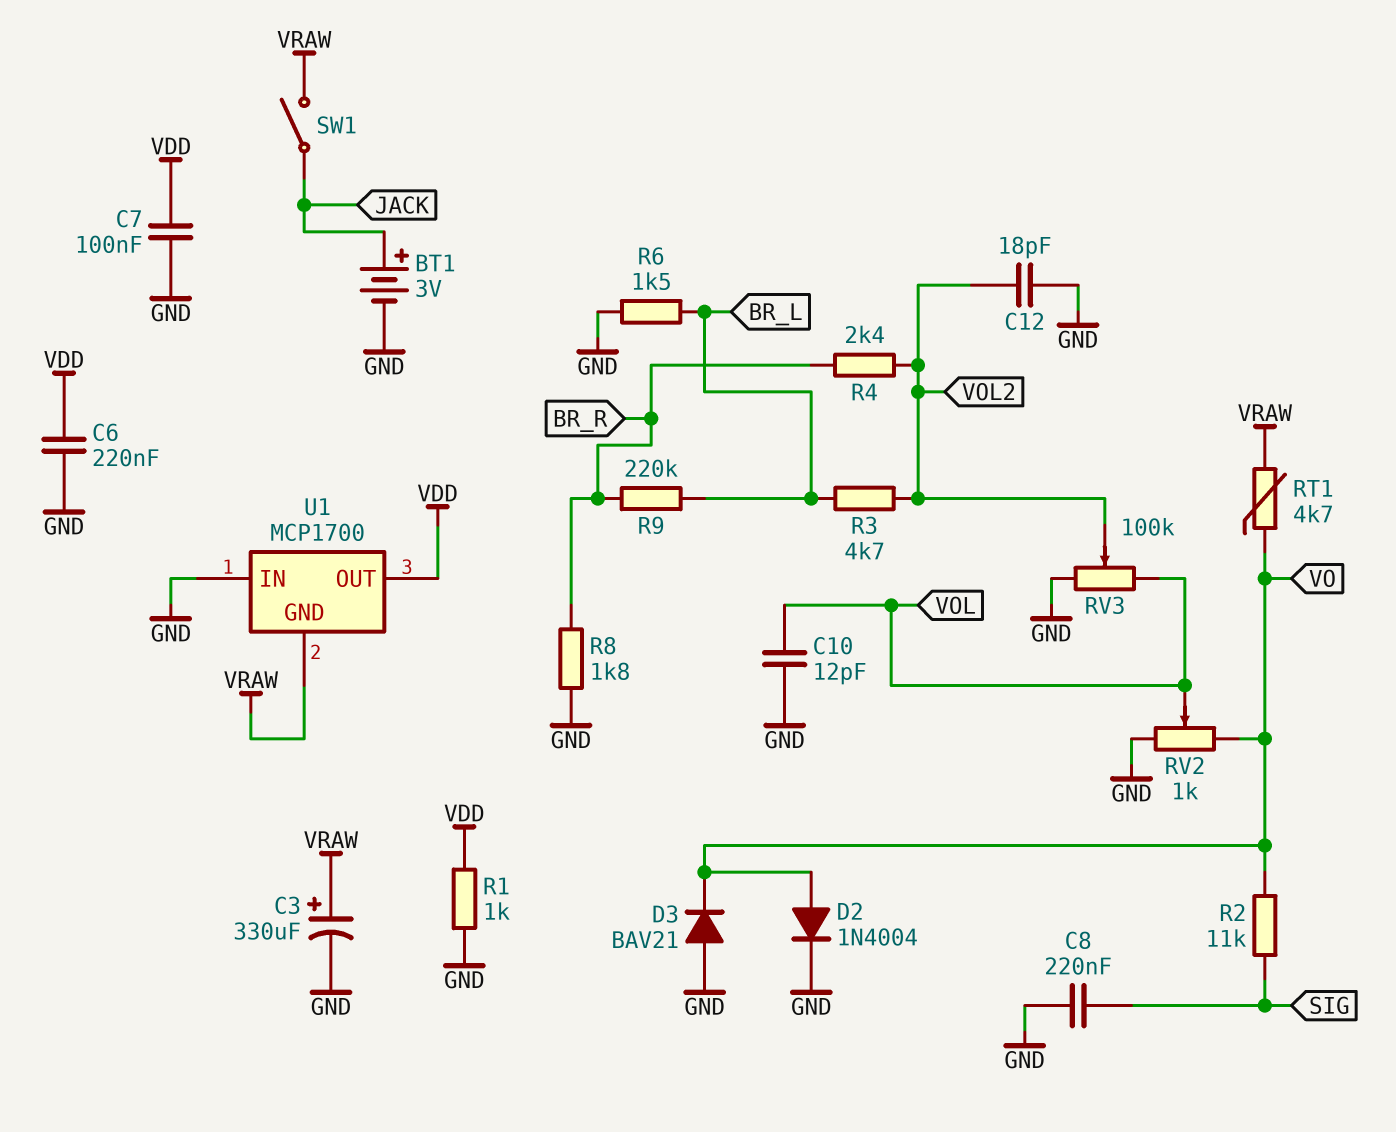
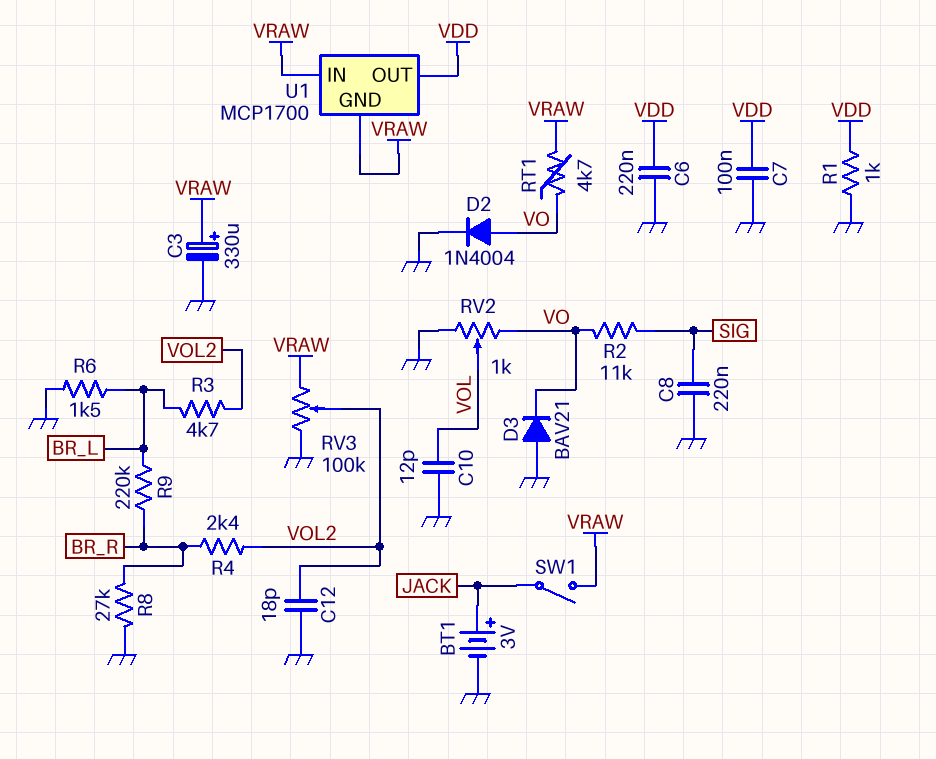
R8: 1.8k (BR_R, GND) -> 27k (BR_R, GND)
RV3: 100k (GND, VOL, wiper VOL2) -> 100k (GND, VRAW, wiper VOL2)
U1 pin IN: GND -> VRAW

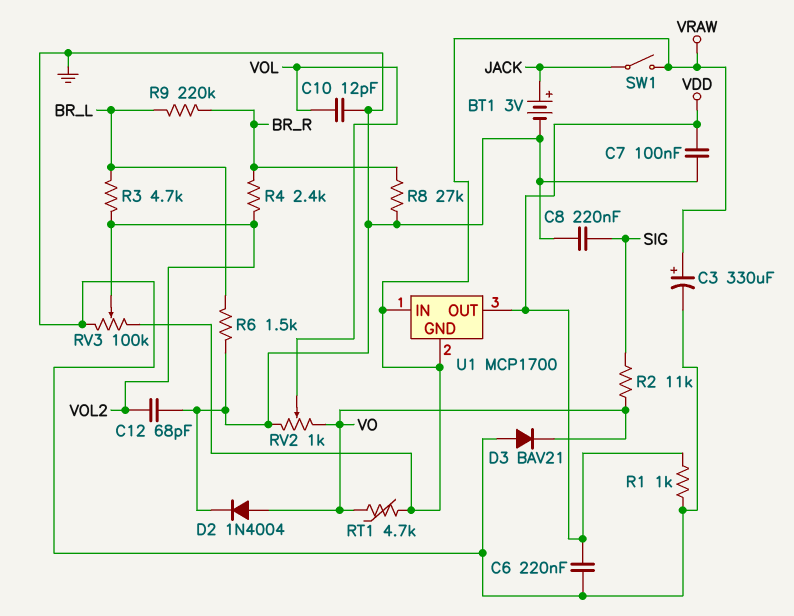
C12: 18pF (GND, VOL2) -> 68pF (GND, VOL2)

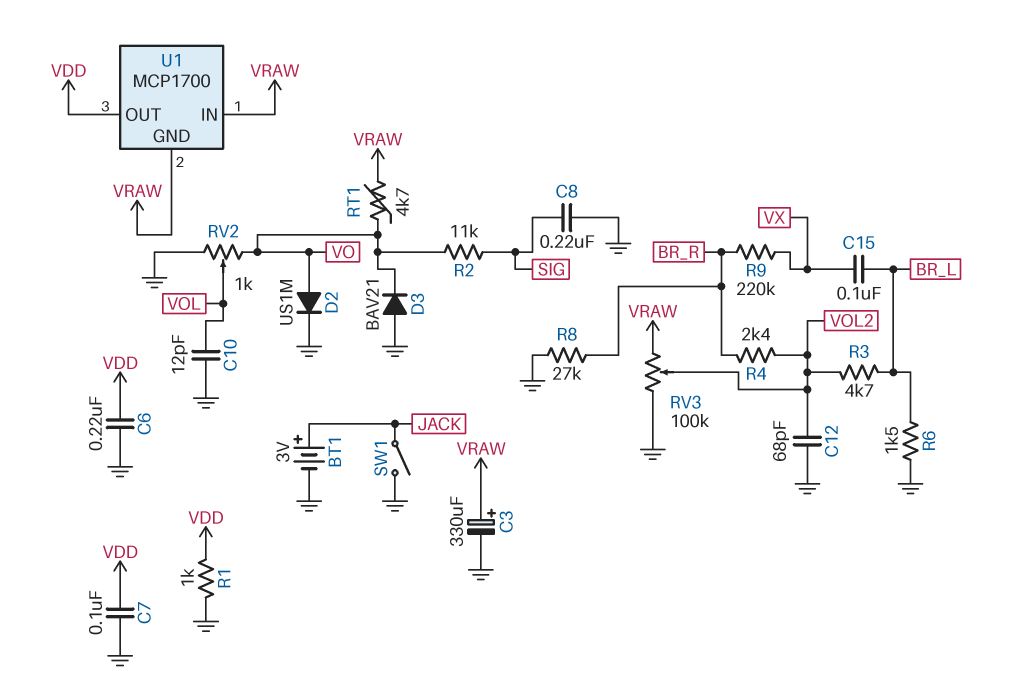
C15: none -> 100nF (BR_L, VX)
D2: diode 1N4004 (A VO, K GND) -> diode US1M (A VO, K GND)
R9: 220k (BR_L, BR_R) -> 220k (BR_R, VX)
SW1: switch (JACK, VRAW) -> switch (GND, JACK)

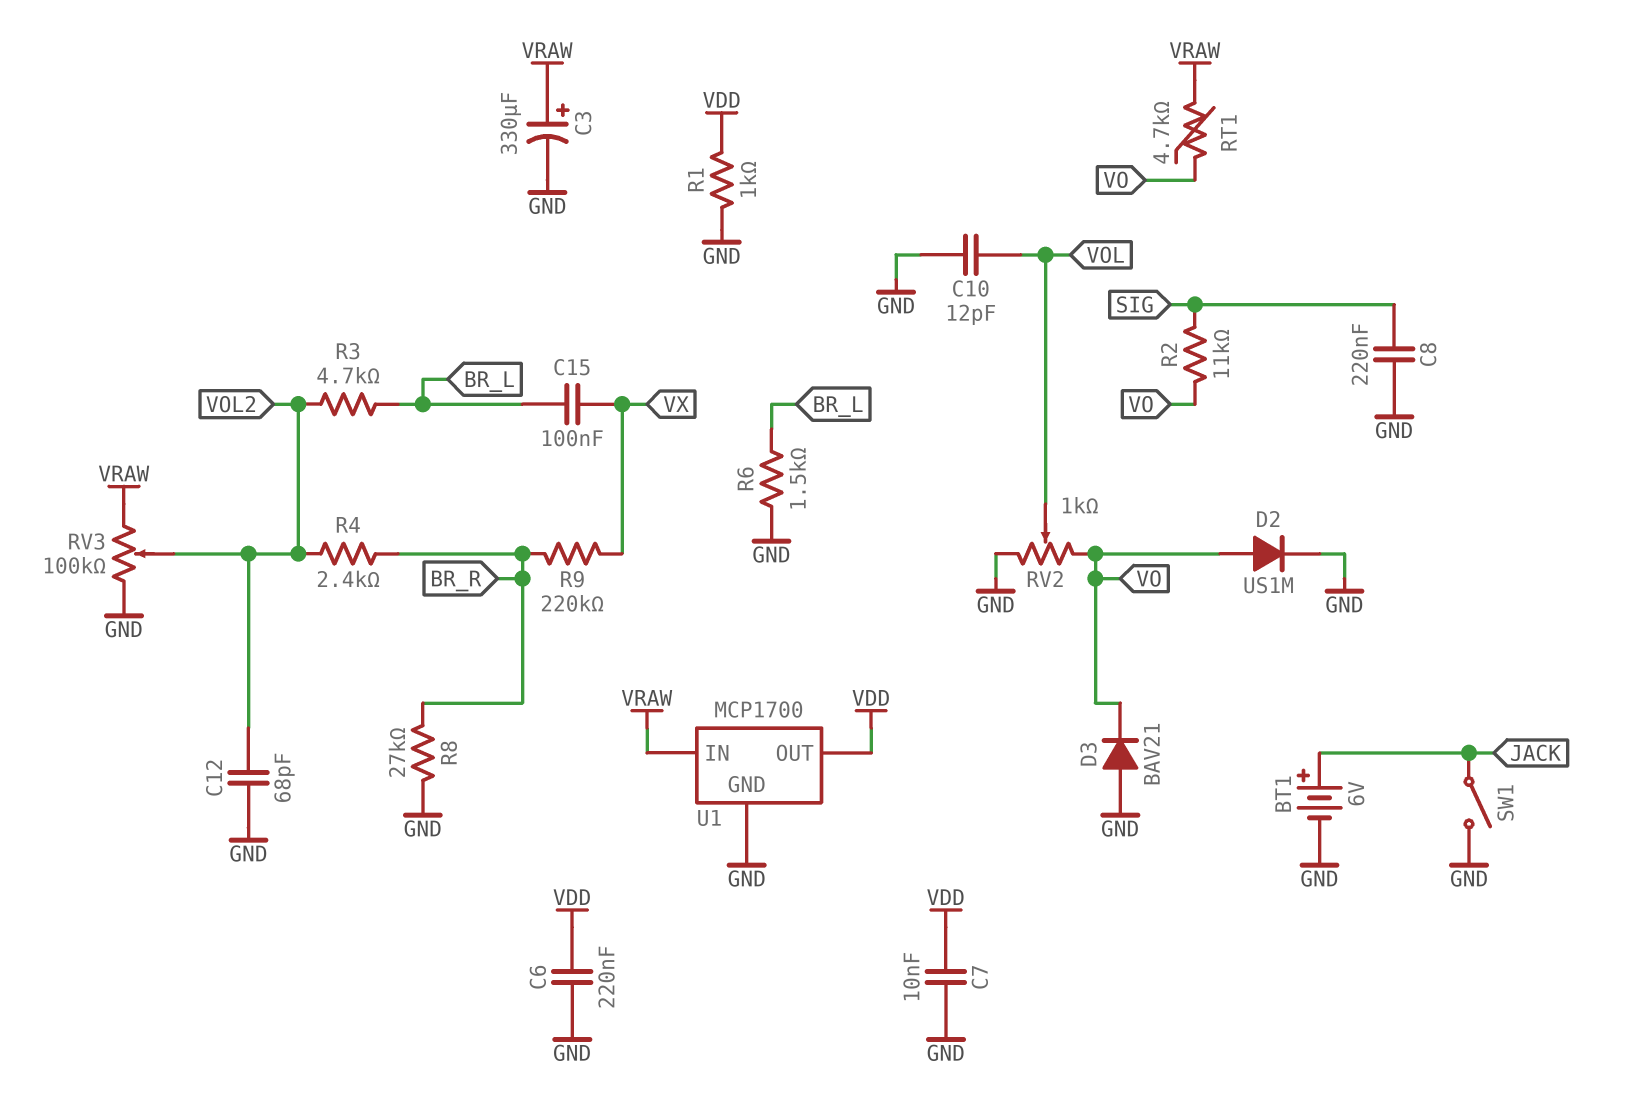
BT1: 3V (plus JACK, minus GND) -> 6V (plus JACK, minus GND)
C7: 100nF (GND, VDD) -> 10nF (GND, VDD)
U1 pin GND: VRAW -> GND

